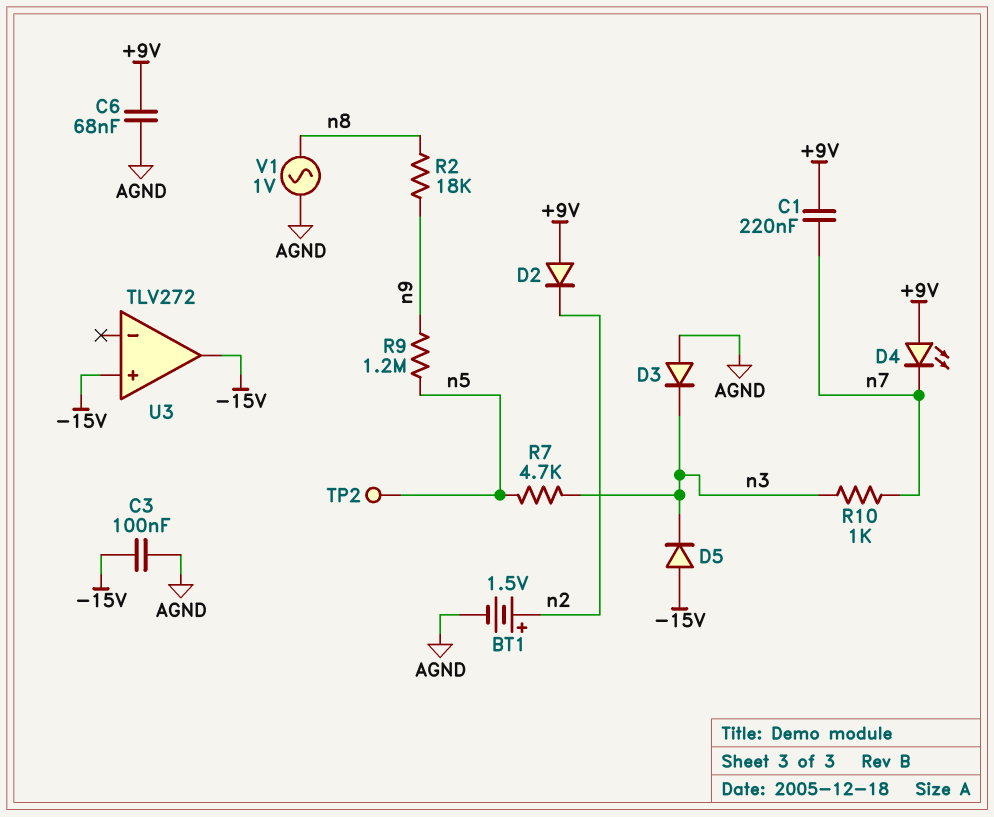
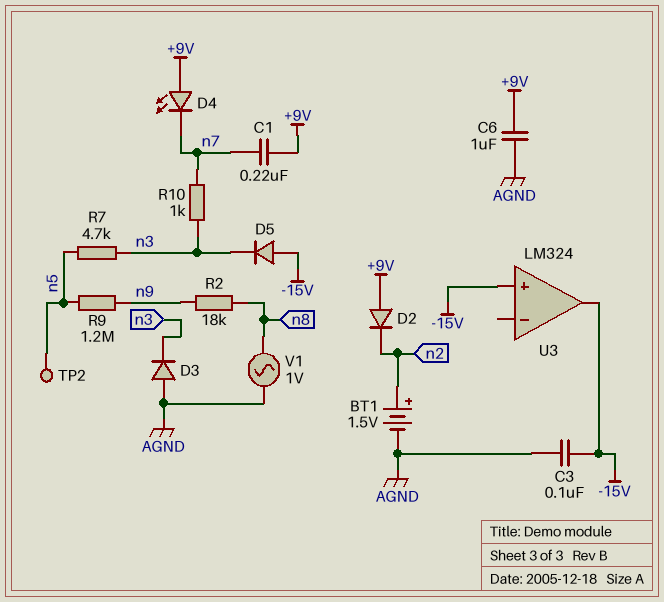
C6: 68nF (+9V, AGND) -> 1uF (+9V, AGND)
U3: TLV272 -> LM324

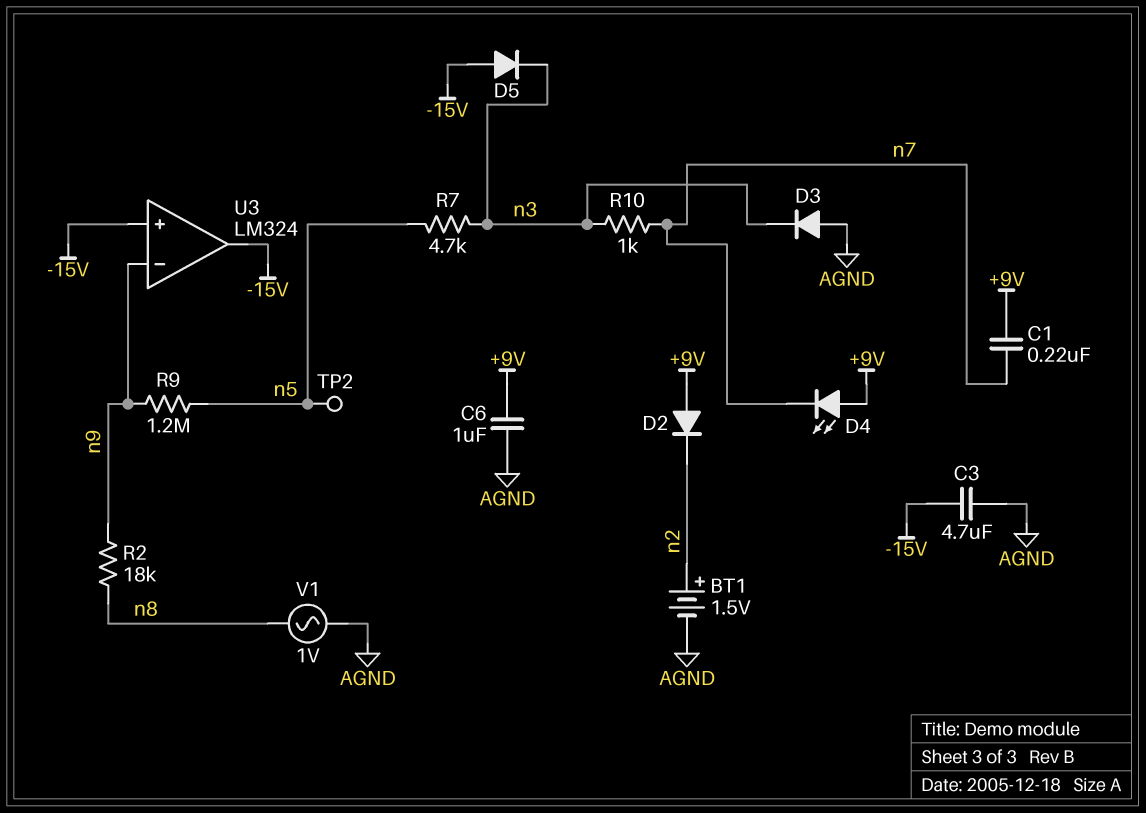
C3: 100nF (-15V, AGND) -> 4.7uF (-15V, AGND)
U3 pin in-: none -> n9

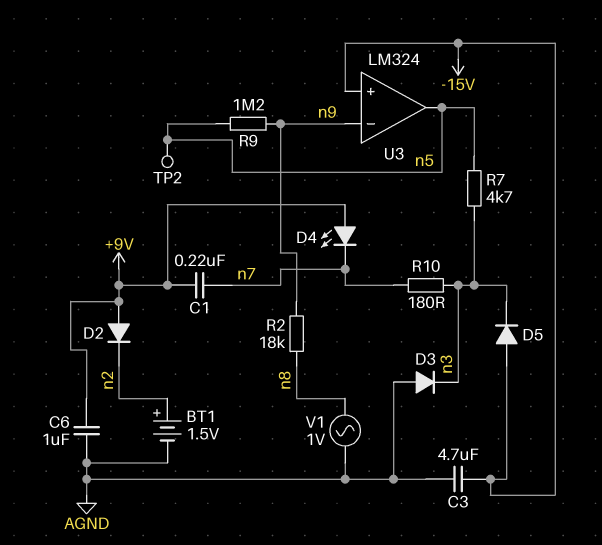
R10: 1k (n3, n7) -> 180 (n3, n7)
U3 pin out: -15V -> n5

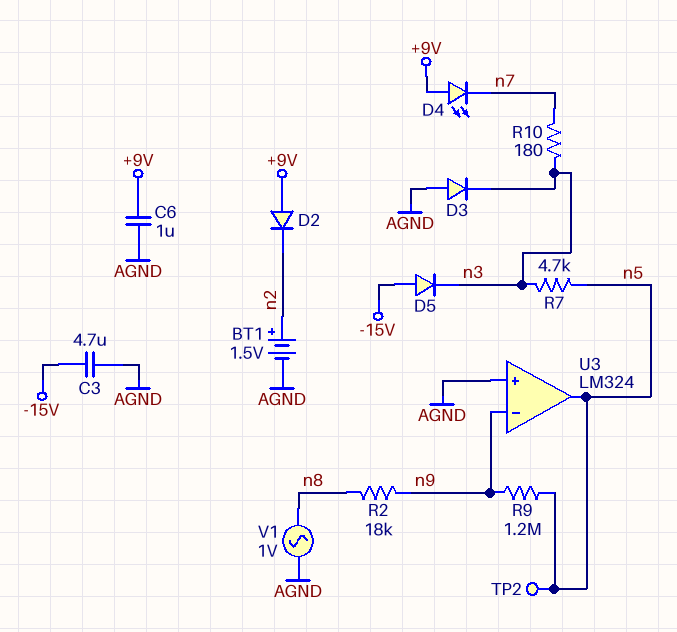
C1: 220nF (+9V, n7) -> none
U3 pin in+: -15V -> AGND

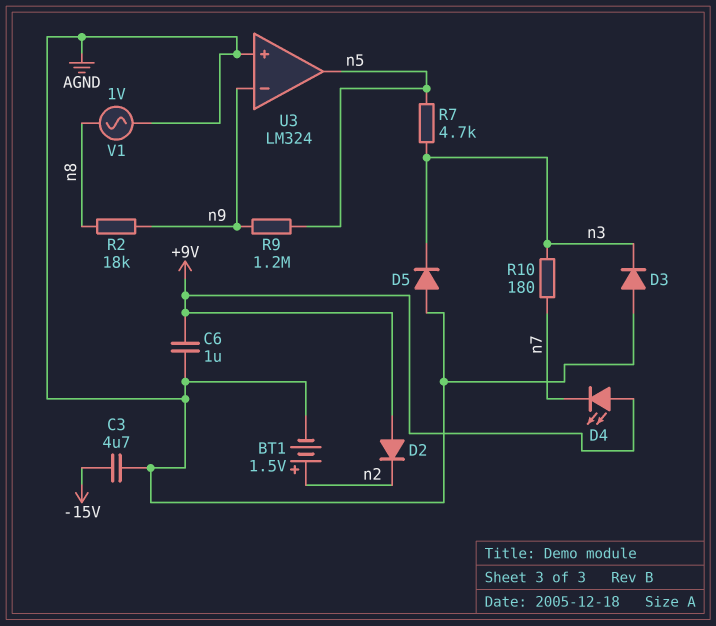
D5: diode (A -15V, K n3) -> diode (A AGND, K n3)
TP2: test point (n5) -> none

